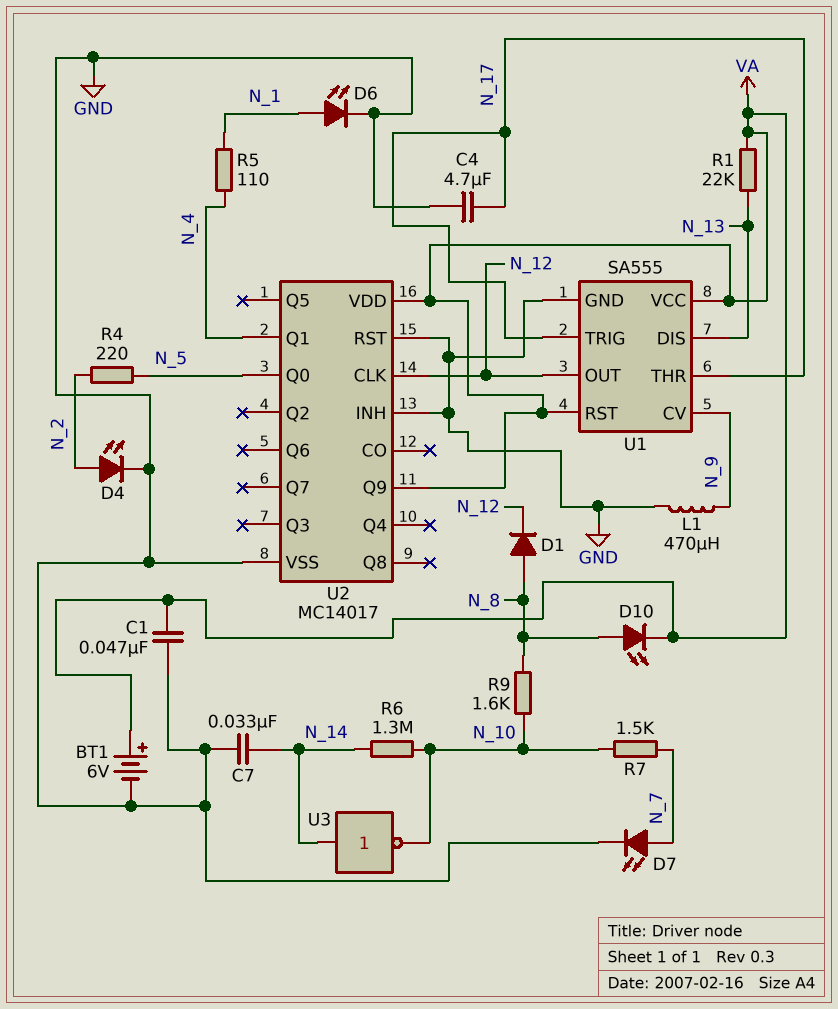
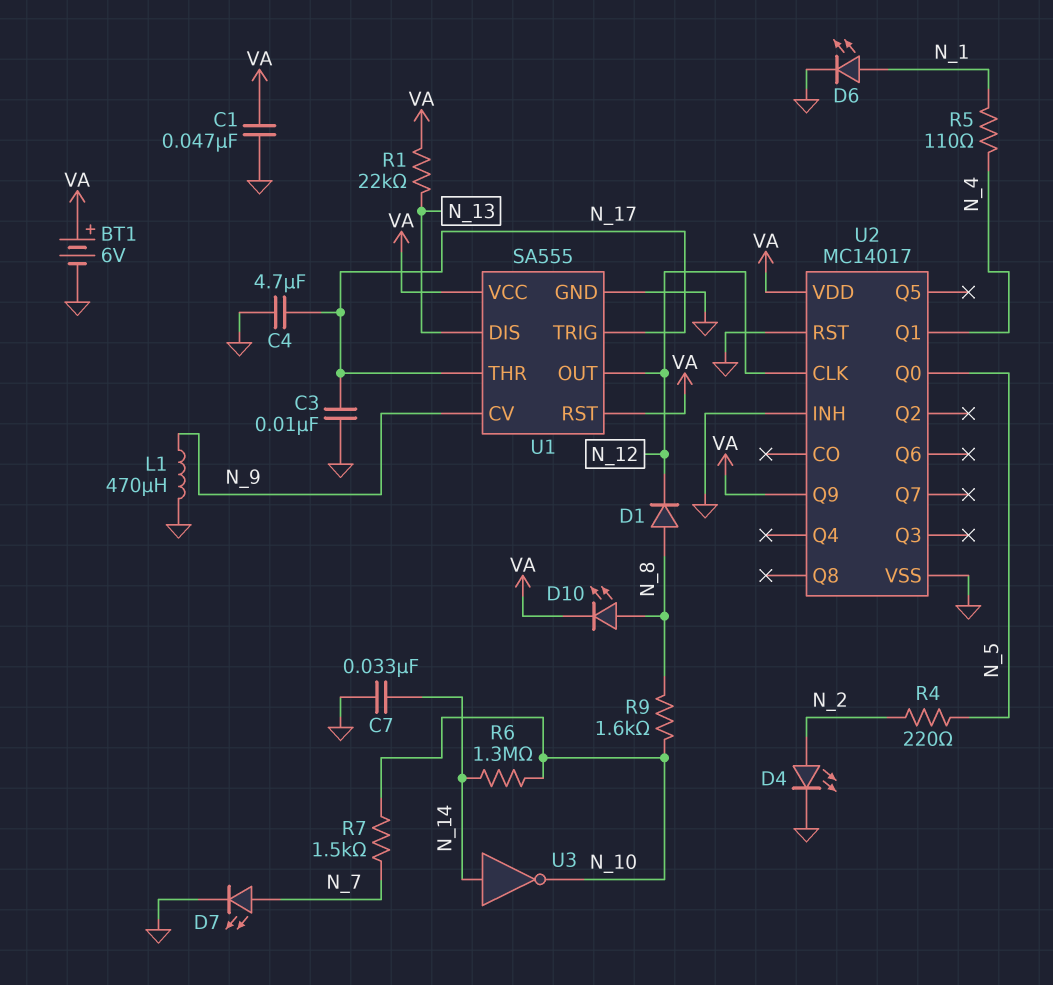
C3: none -> 10nF (GND, N_17)

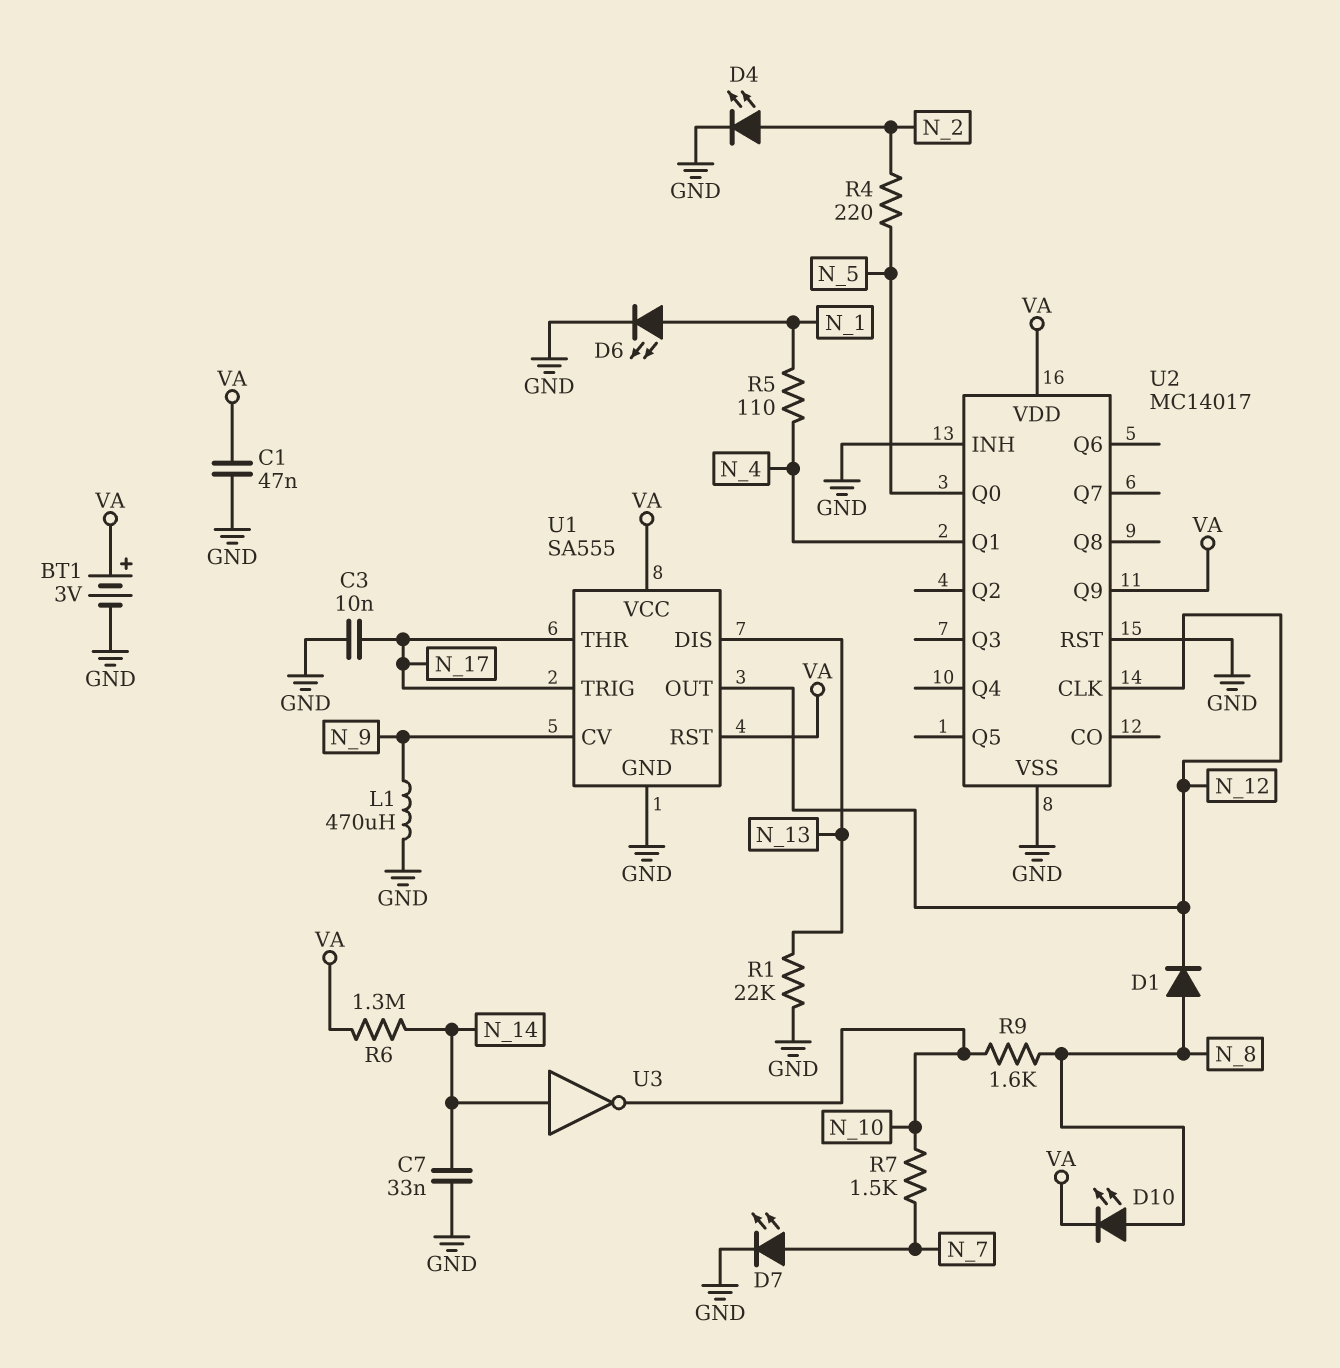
BT1: 6V (plus VA, minus GND) -> 3V (plus VA, minus GND)
C4: 4.7uF (GND, N_17) -> none
R1: 22k (N_13, VA) -> 22k (GND, N_13)
R6: 1.3M (N_10, N_14) -> 1.3M (N_14, VA)

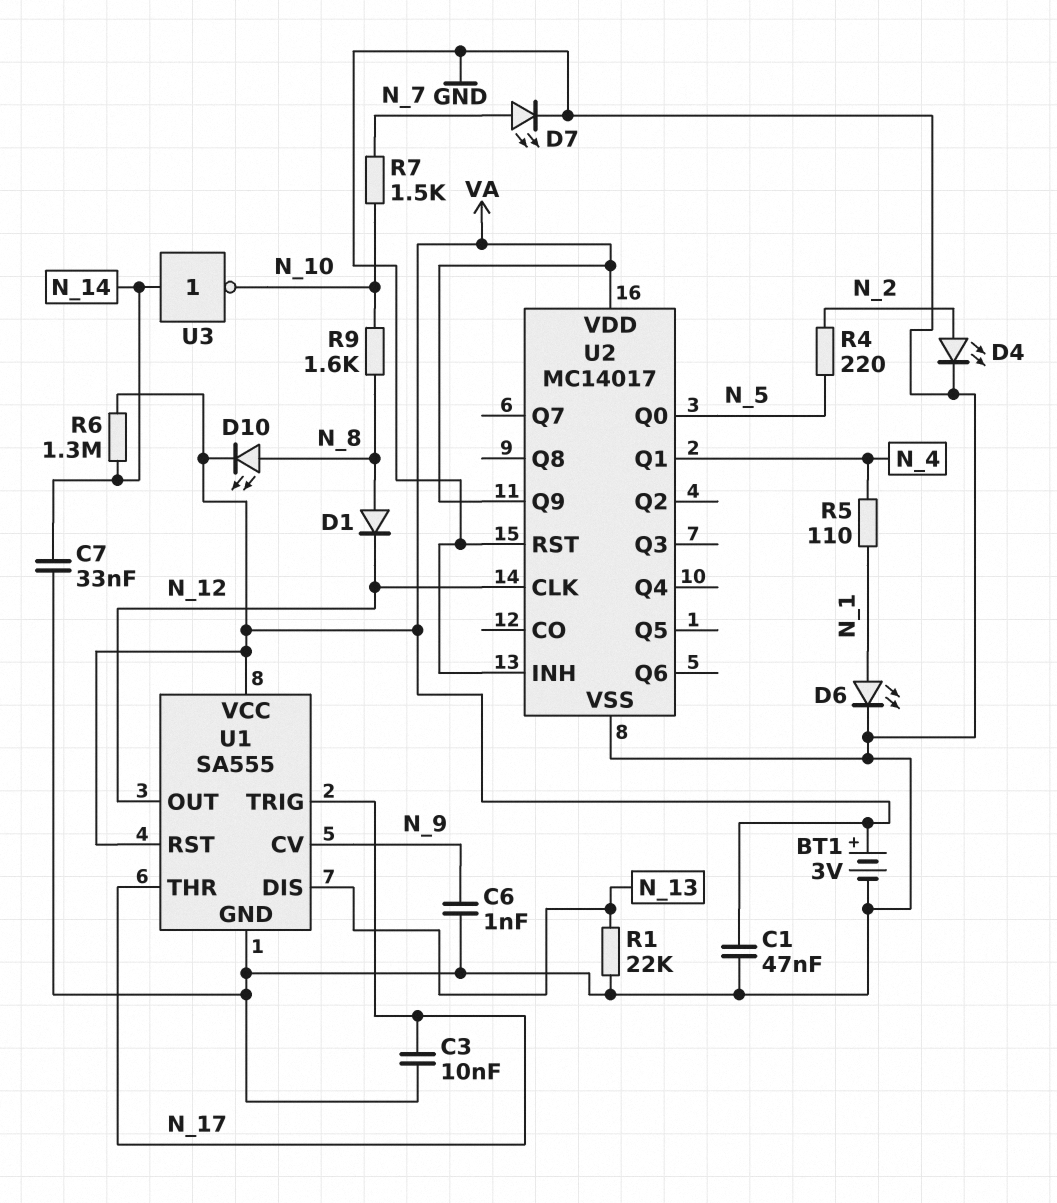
C6: none -> 1nF (GND, N_9)
L1: 470uH (GND, N_9) -> none

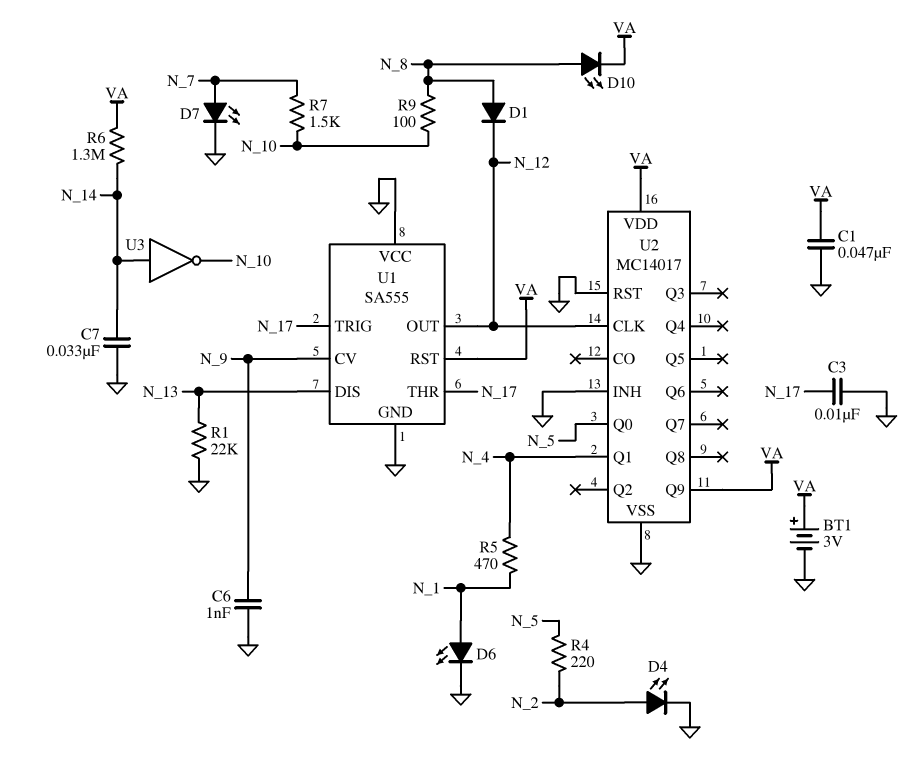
R5: 110 (N_1, N_4) -> 470 (N_1, N_4)
R9: 1.6k (N_8, N_10) -> 100 (N_8, N_10)
U1 pin VCC: VA -> GND

